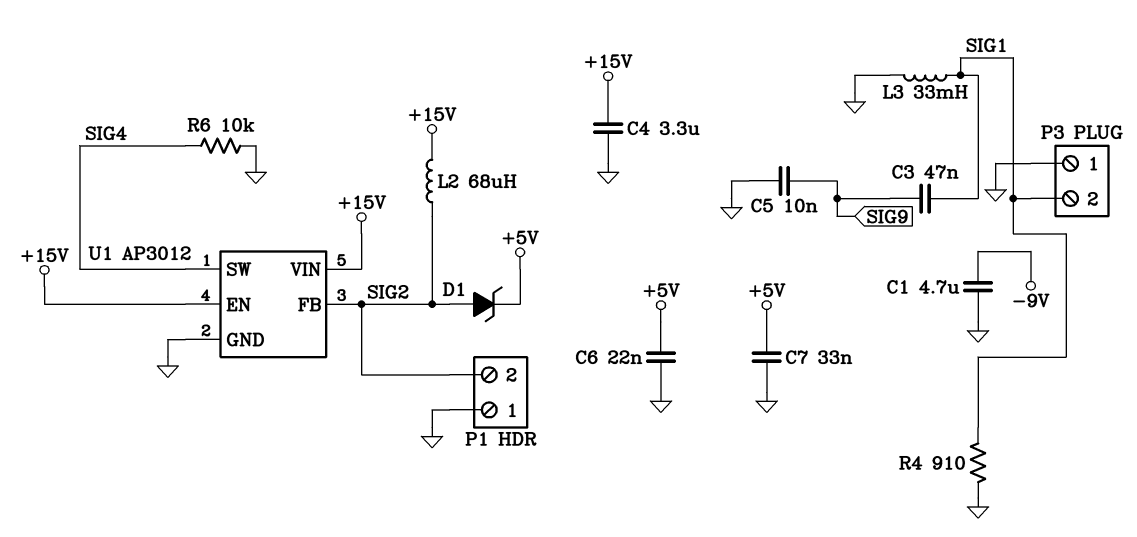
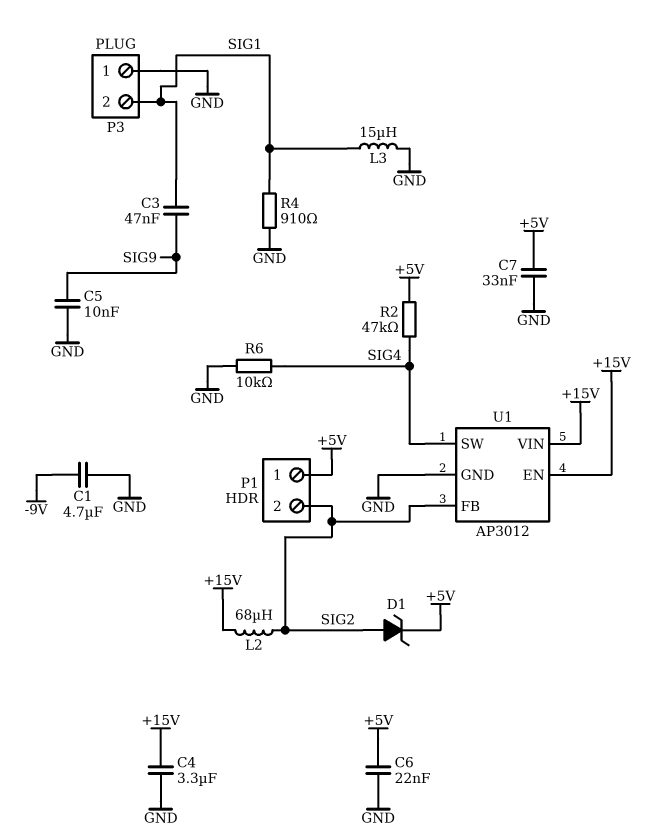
L3: 33mH (GND, SIG1) -> 15uH (GND, SIG1)
P1 pin 1: GND -> +5V
R2: none -> 47k (+5V, SIG4)

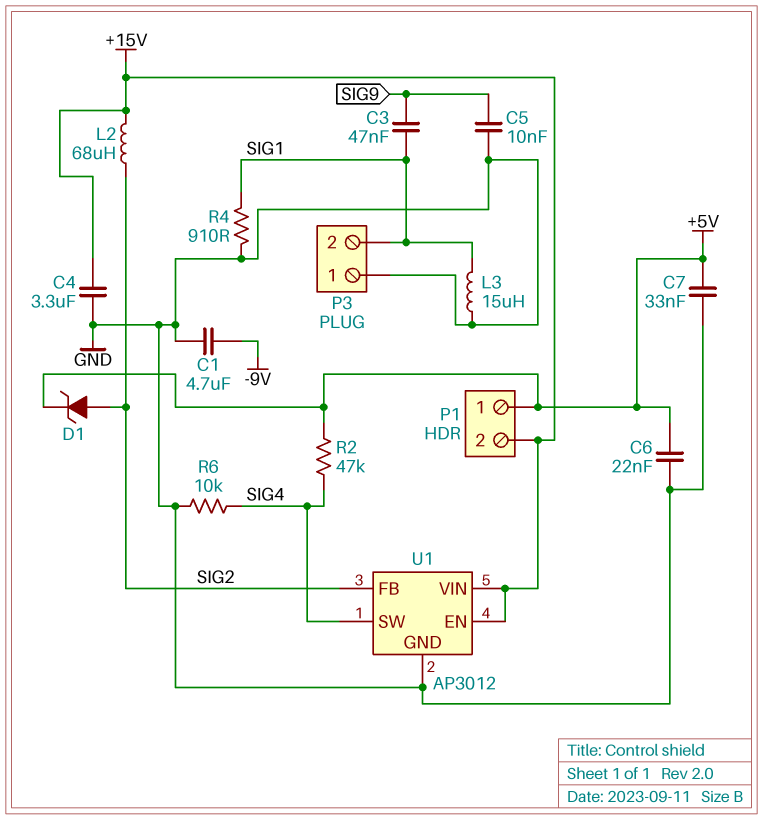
P1 pin 2: SIG2 -> +15V

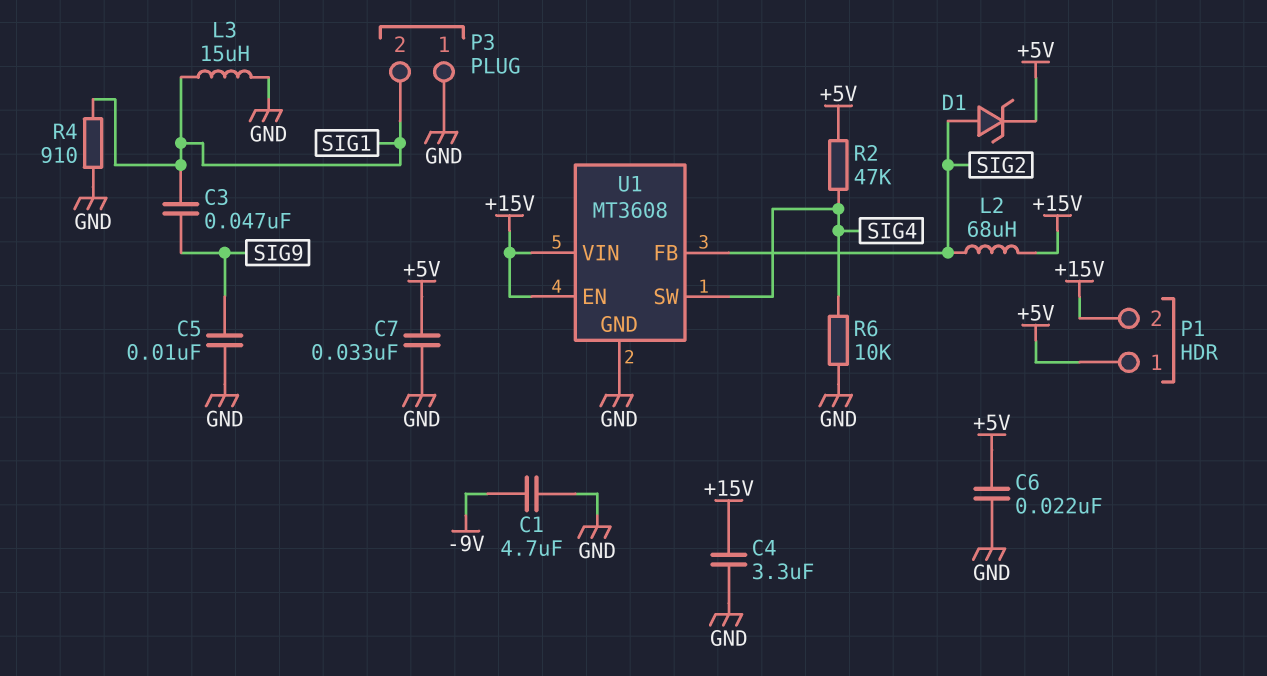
U1: AP3012 -> MT3608

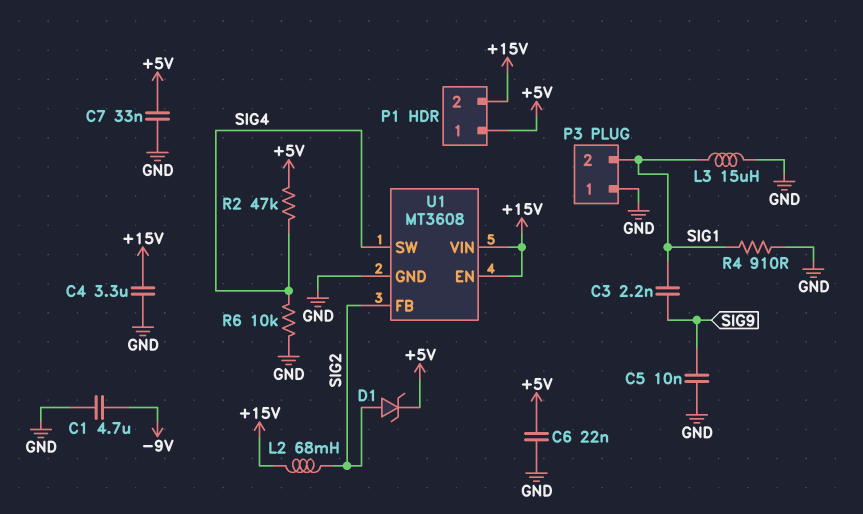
C3: 47nF (SIG1, SIG9) -> 2.2nF (SIG1, SIG9)
L2: 68uH (+15V, SIG2) -> 68mH (+15V, SIG2)

